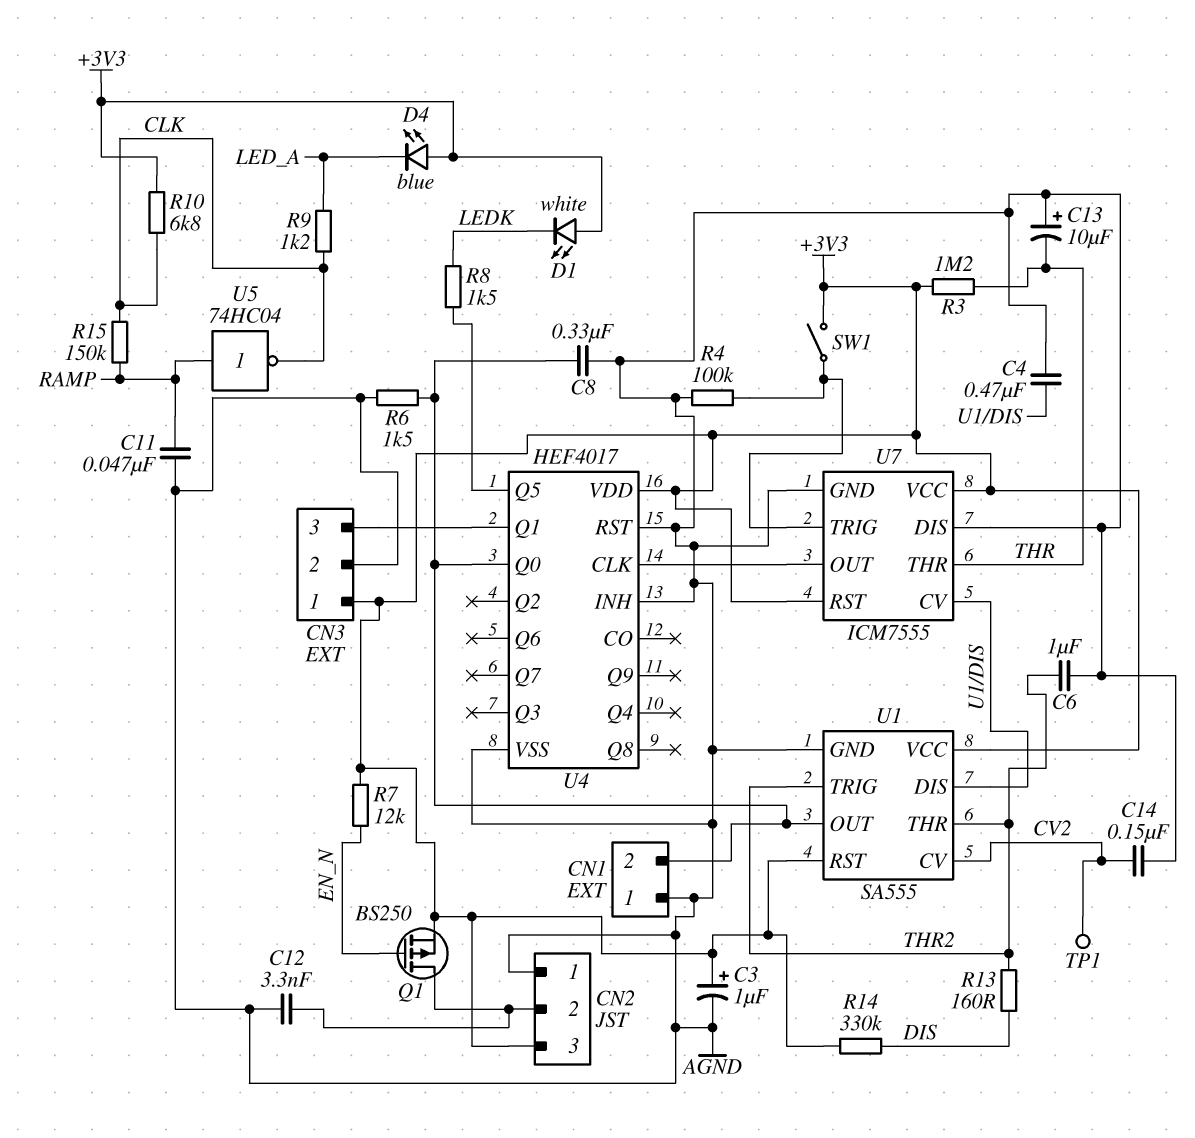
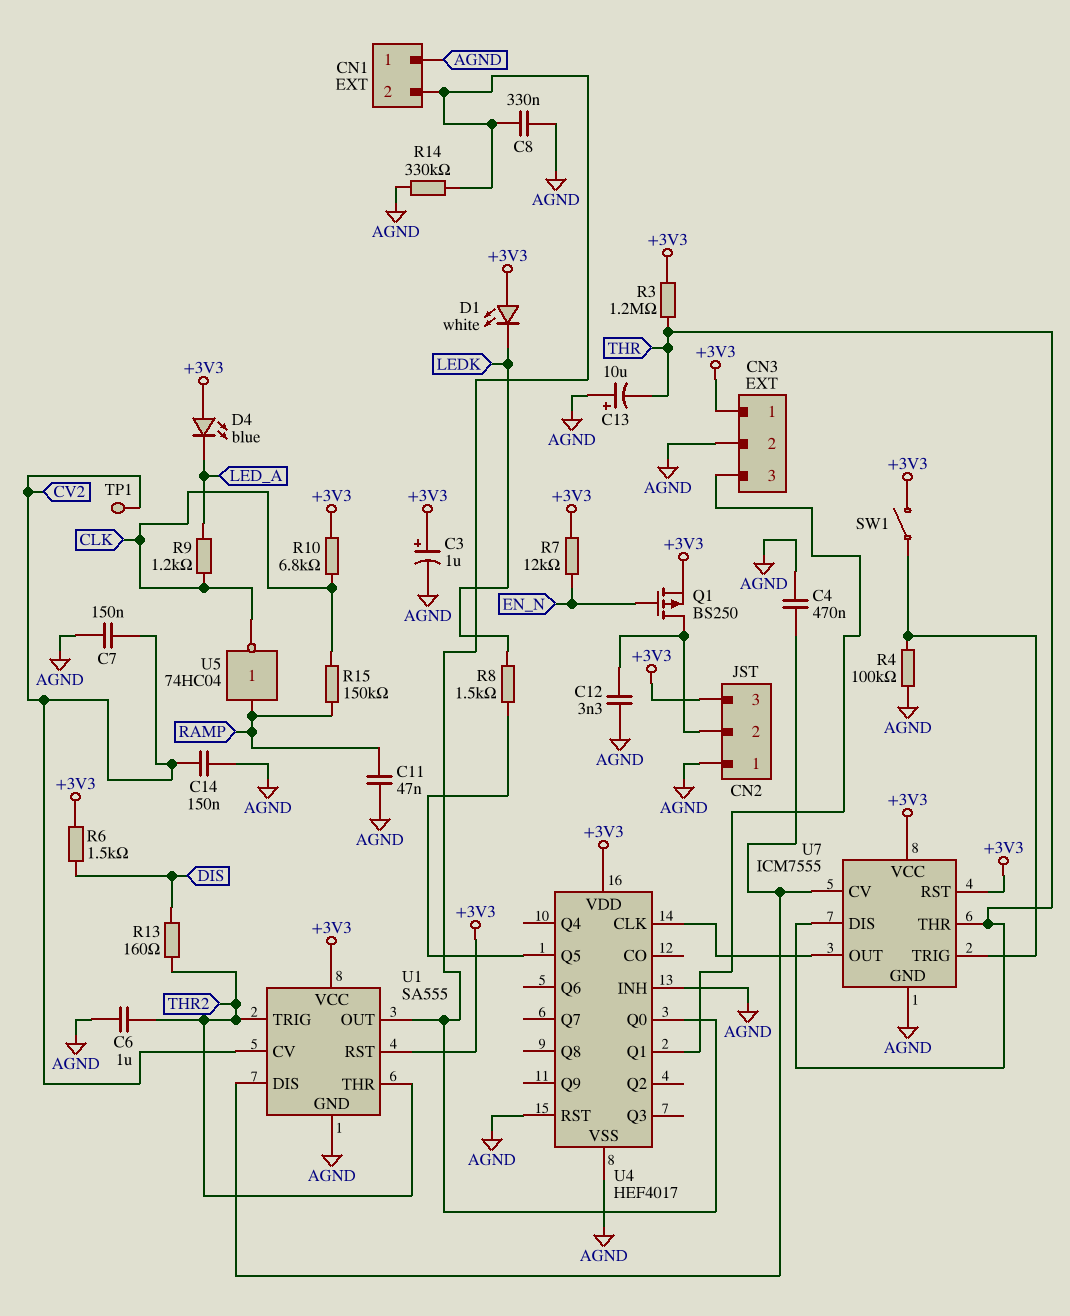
C7: none -> 150nF (AGND, CV2)
R6: 1.5k (AGND, CN1/2) -> 1.5k (+3V3, DIS)
R14: 330k (+3V3, DIS) -> 330k (AGND, CN1/2)
U7 pin DIS: AGND -> THR

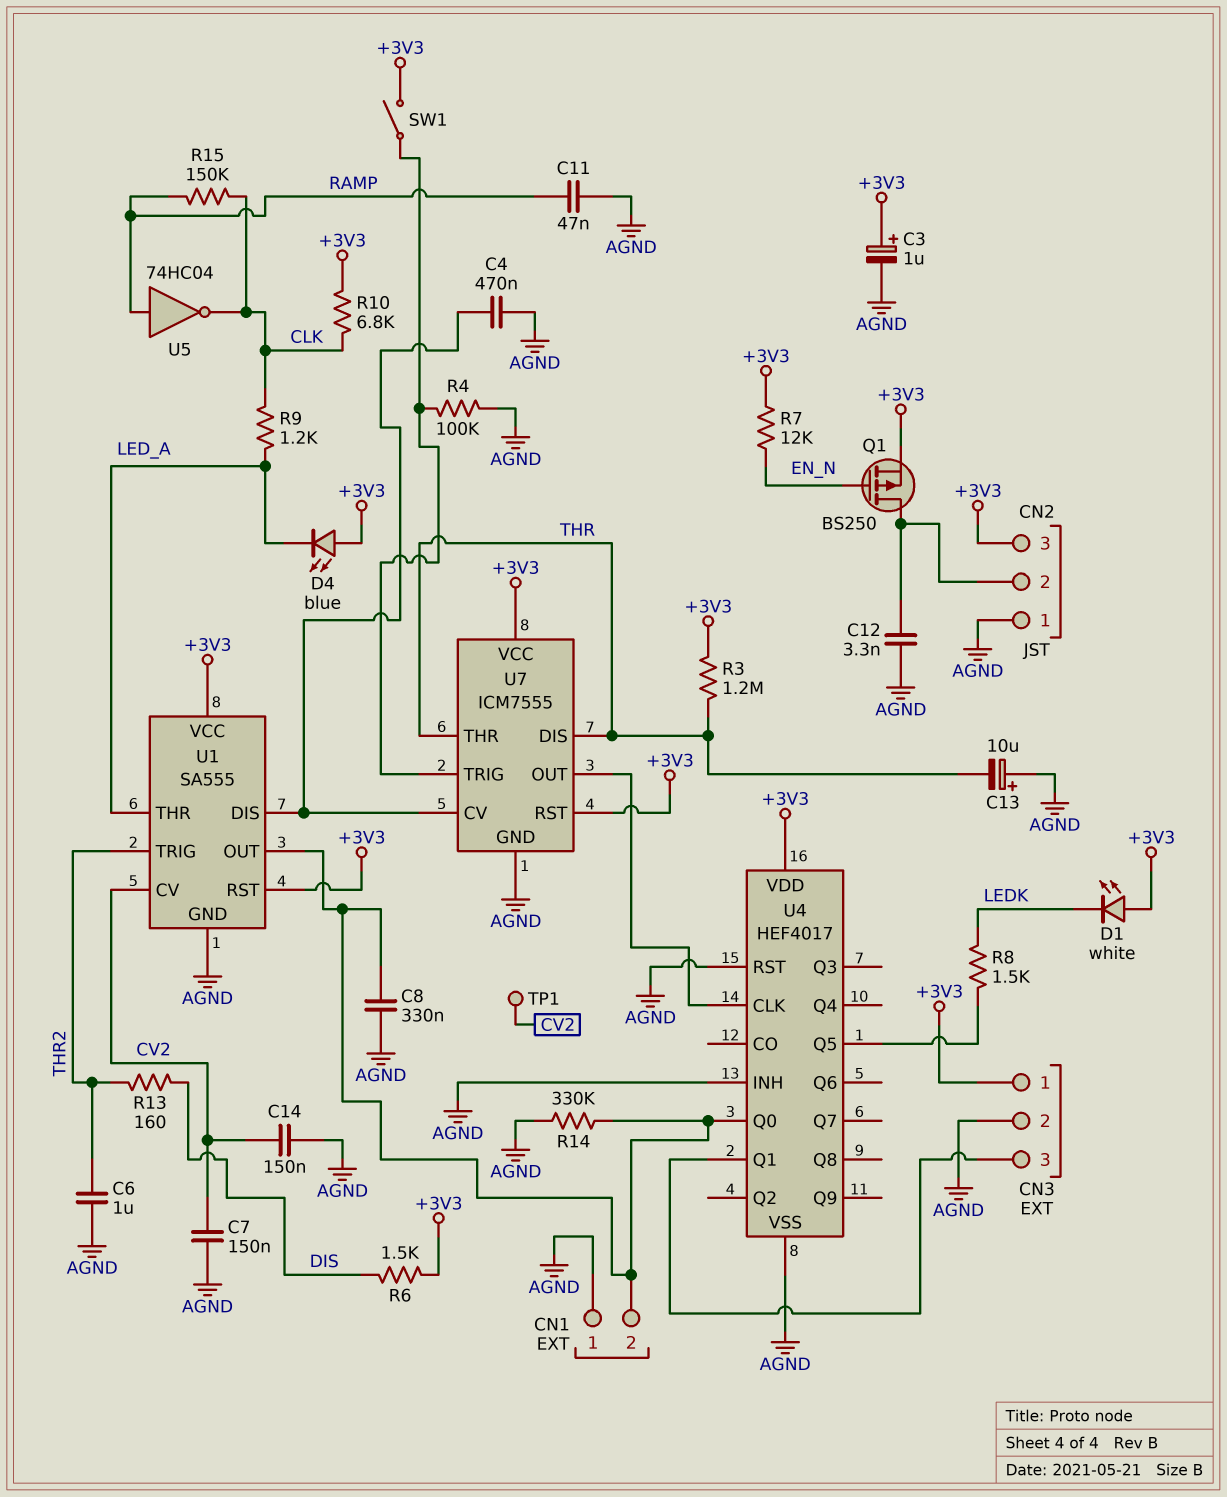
U1 pin THR: THR2 -> LED_A

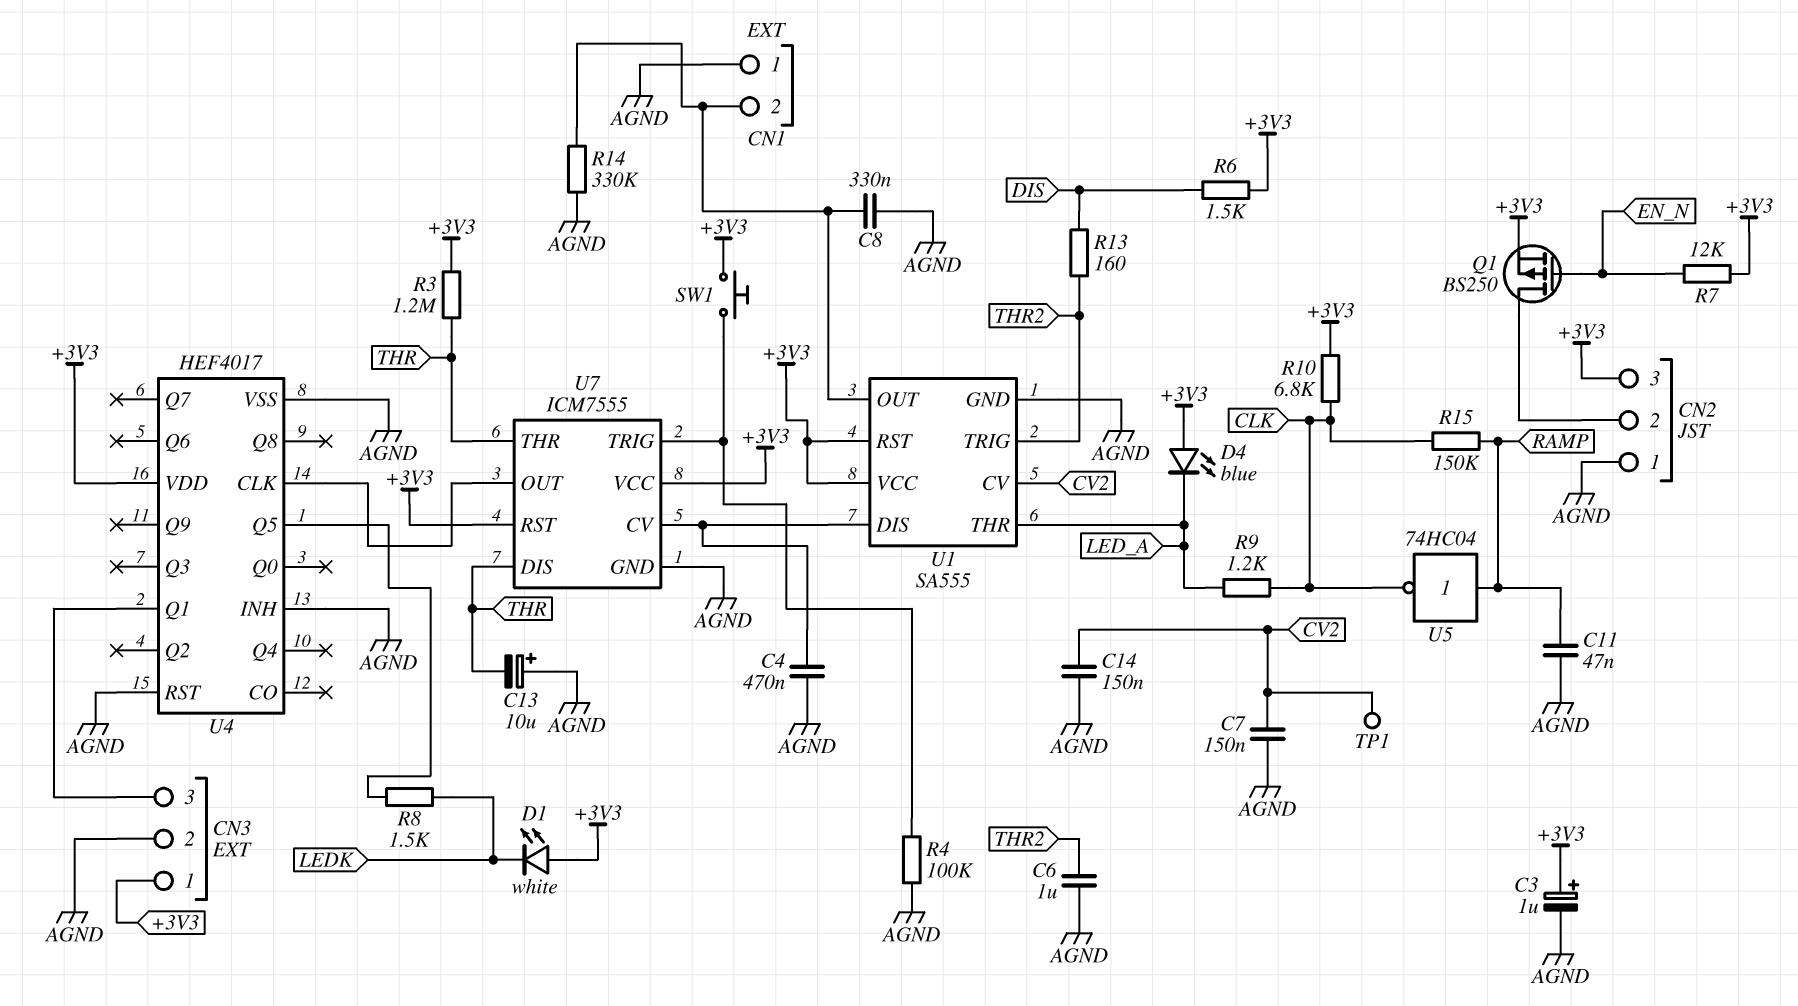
C12: 3.3nF (AGND, CN2/2) -> none
SW1: switch (+3V3, U7/TRIG) -> button (+3V3, U7/TRIG)
U4 pin Q0: CN1/2 -> none

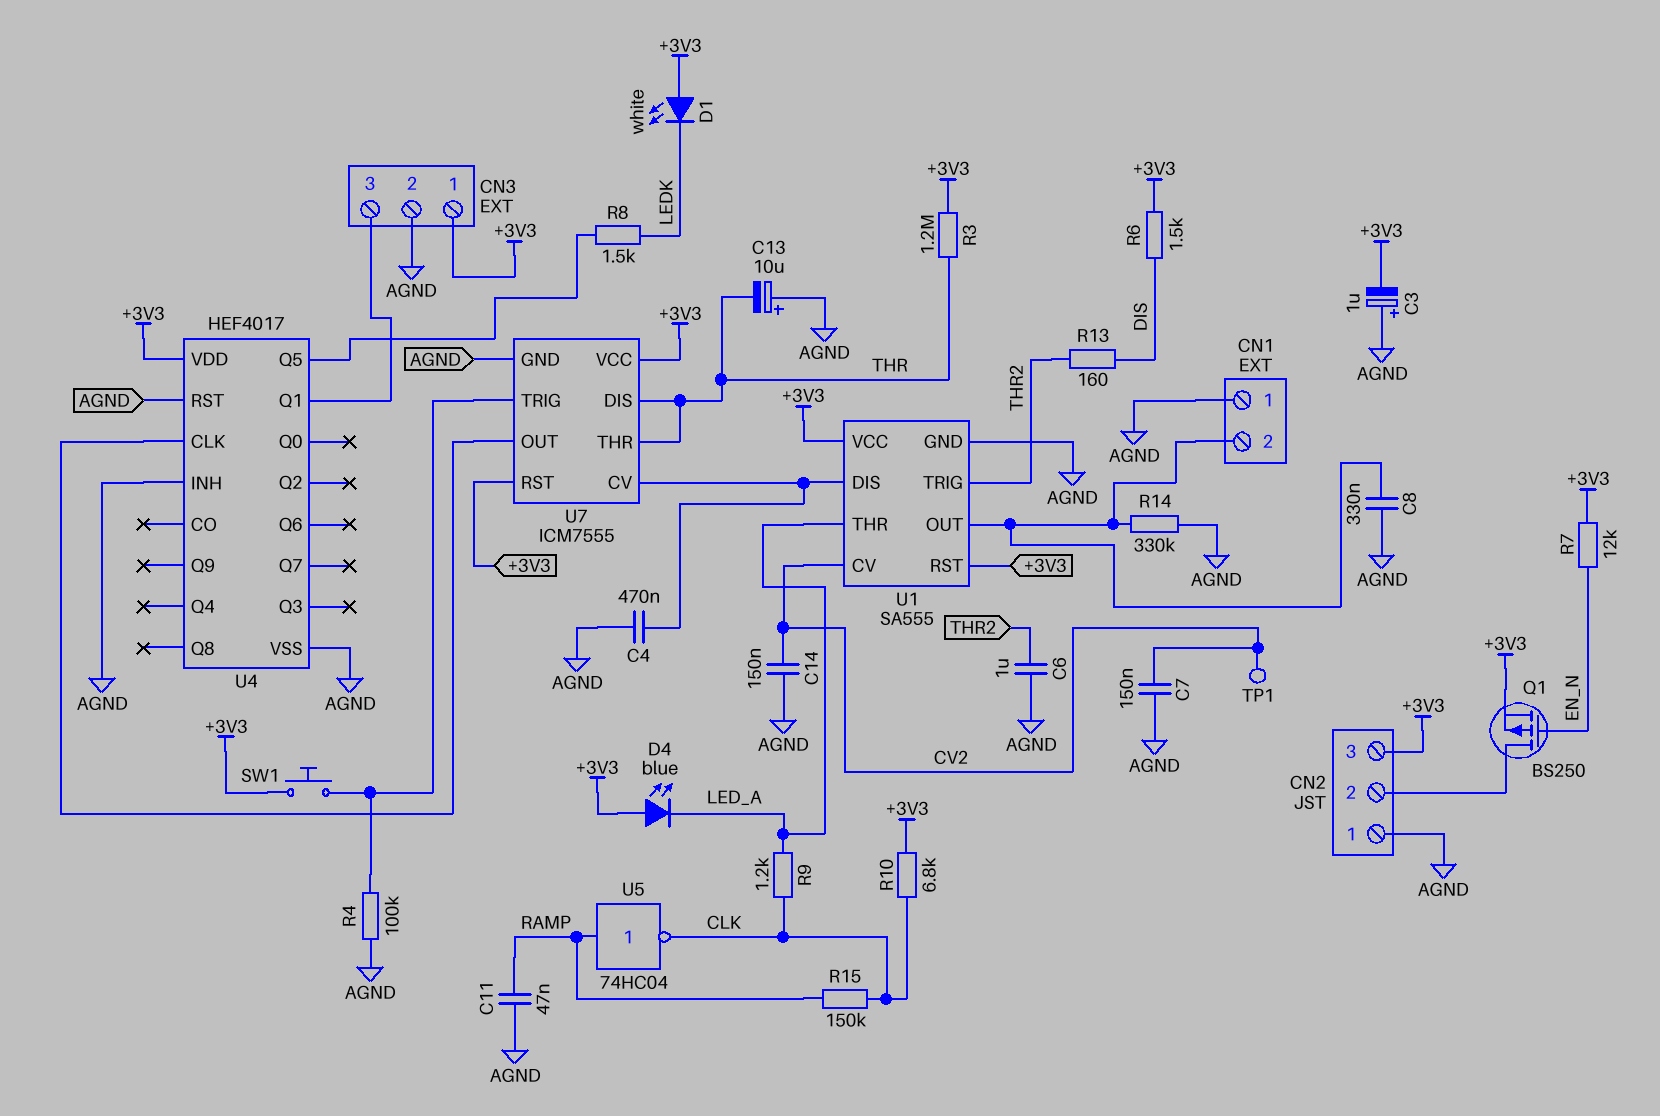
C3: 1uF (plus +3V3, minus AGND) -> 1uF (plus AGND, minus +3V3)

